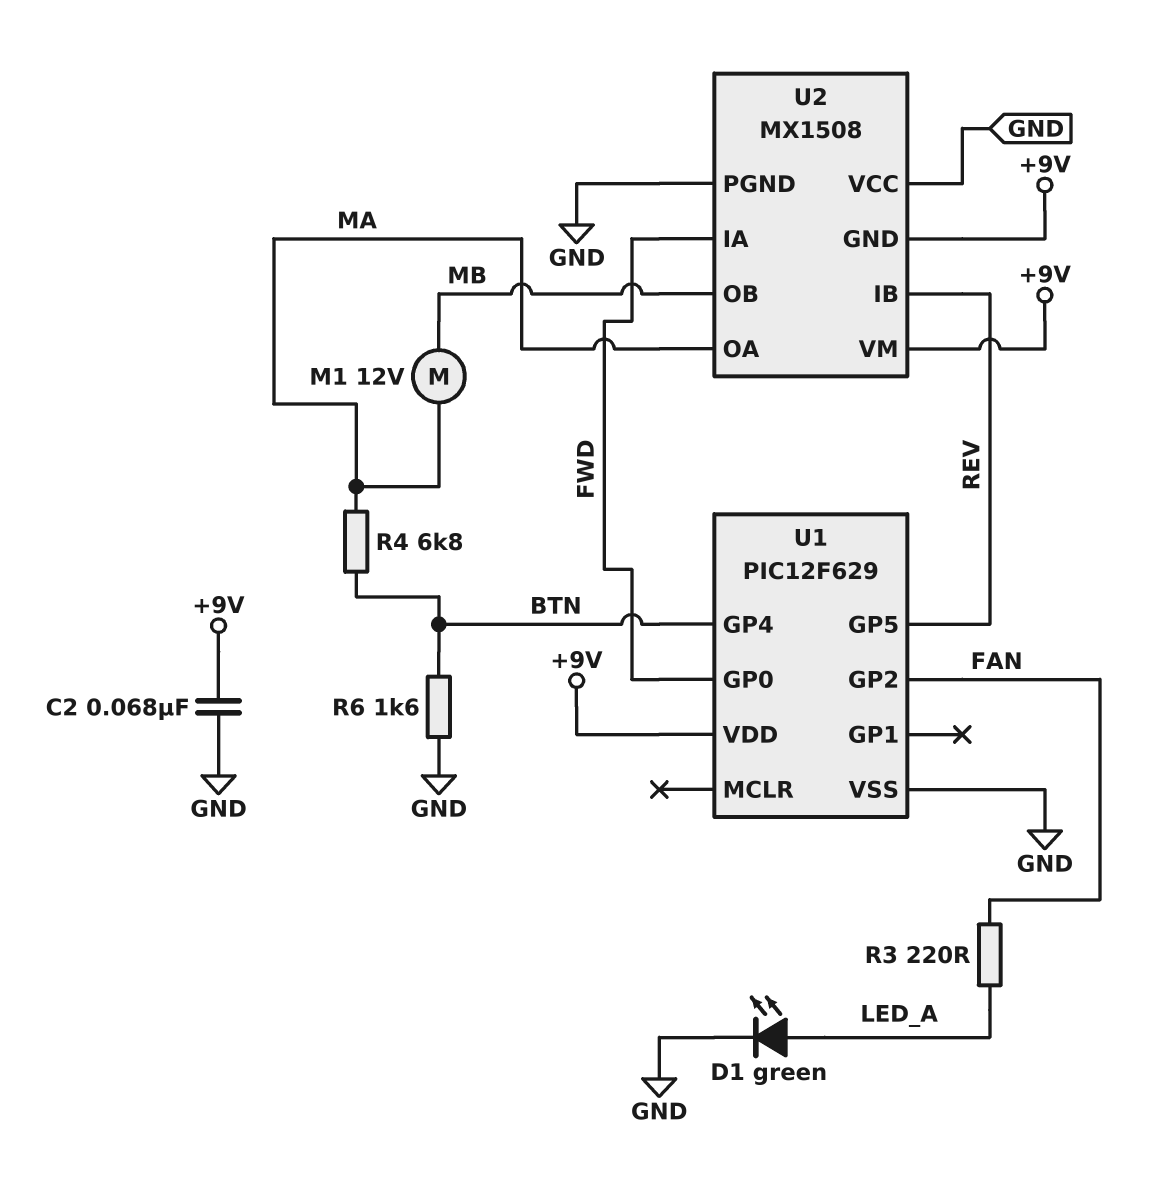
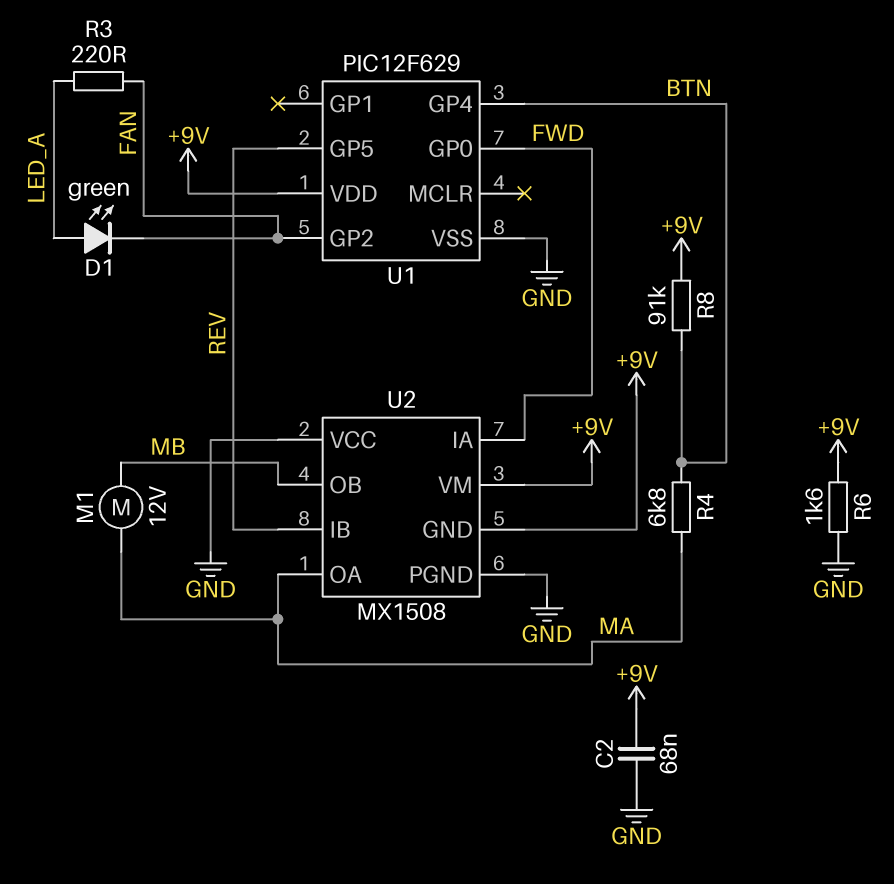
D1: LED green (A LED_A, K GND) -> LED green (A LED_A, K FAN)
R6: 1.6k (BTN, GND) -> 1.6k (+9V, GND)
R8: none -> 91k (+9V, BTN)

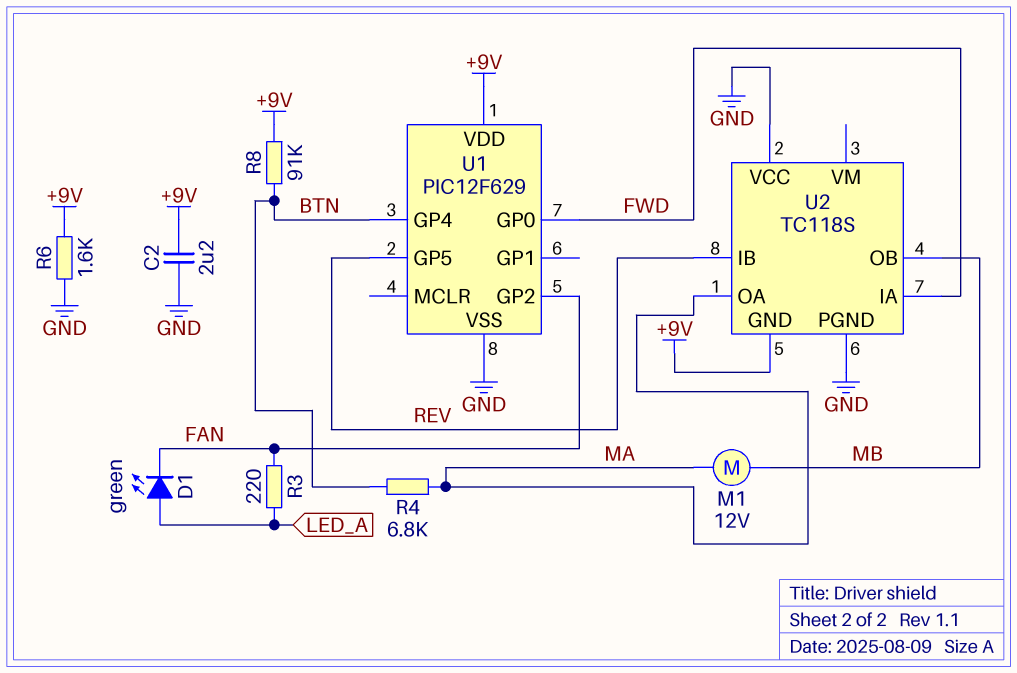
C2: 68nF (+9V, GND) -> 2.2uF (+9V, GND)
U2: MX1508 -> TC118S
U2 pin VM: +9V -> none

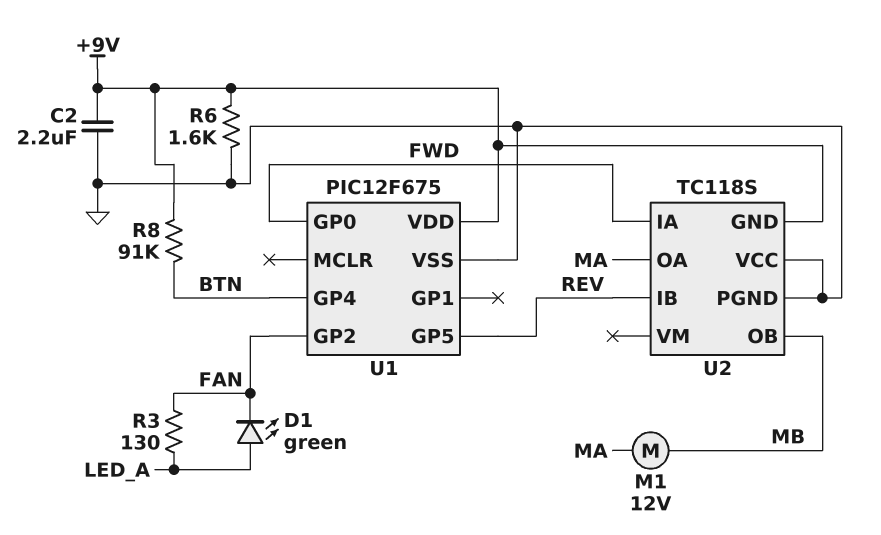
R3: 220 (FAN, LED_A) -> 130 (FAN, LED_A)
R4: 6.8k (BTN, MA) -> none
U1: PIC12F629 -> PIC12F675

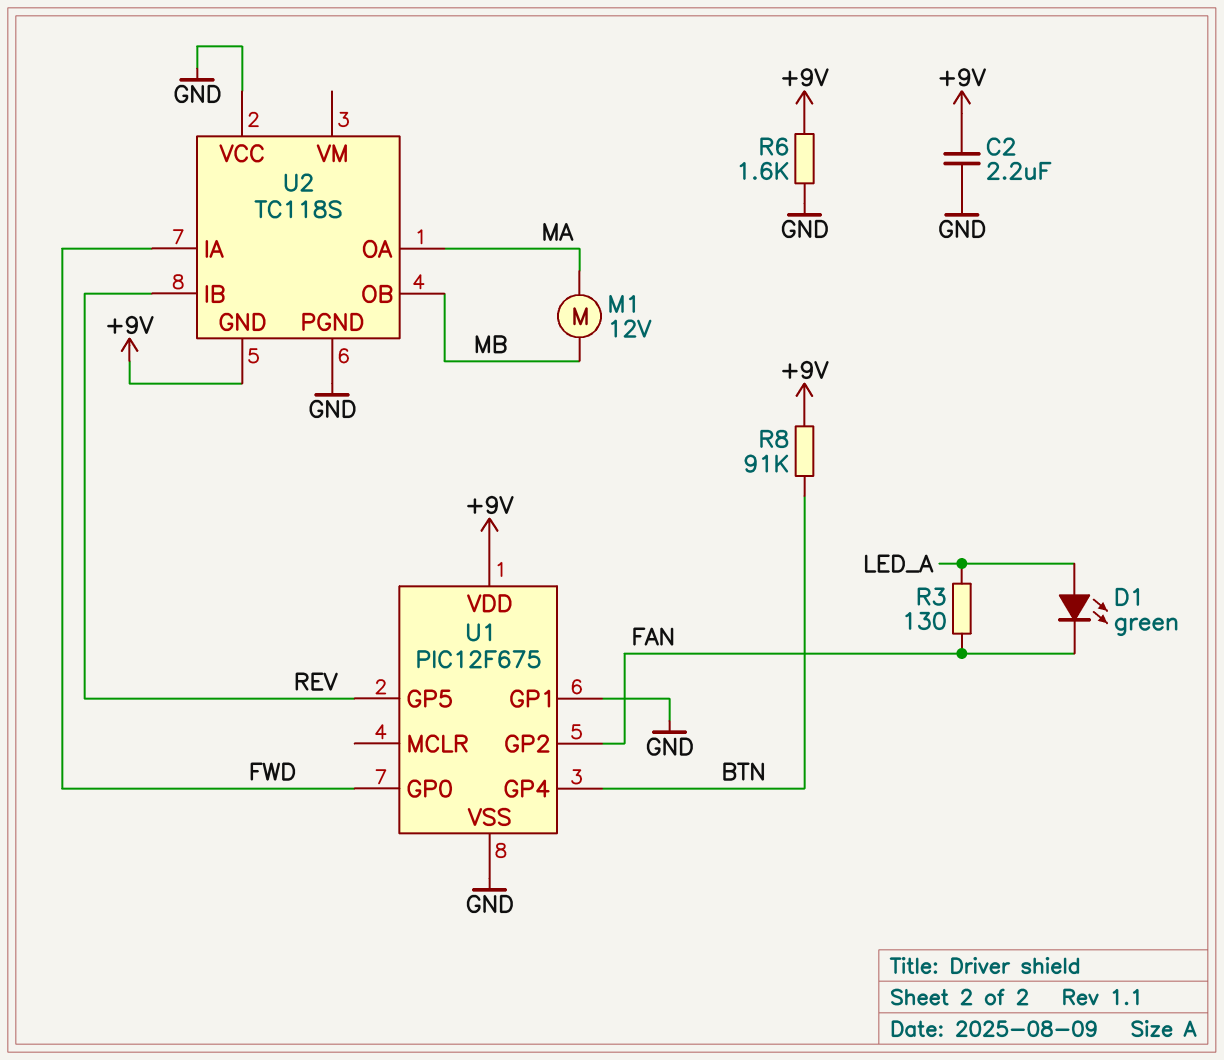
U1 pin GP1: none -> GND

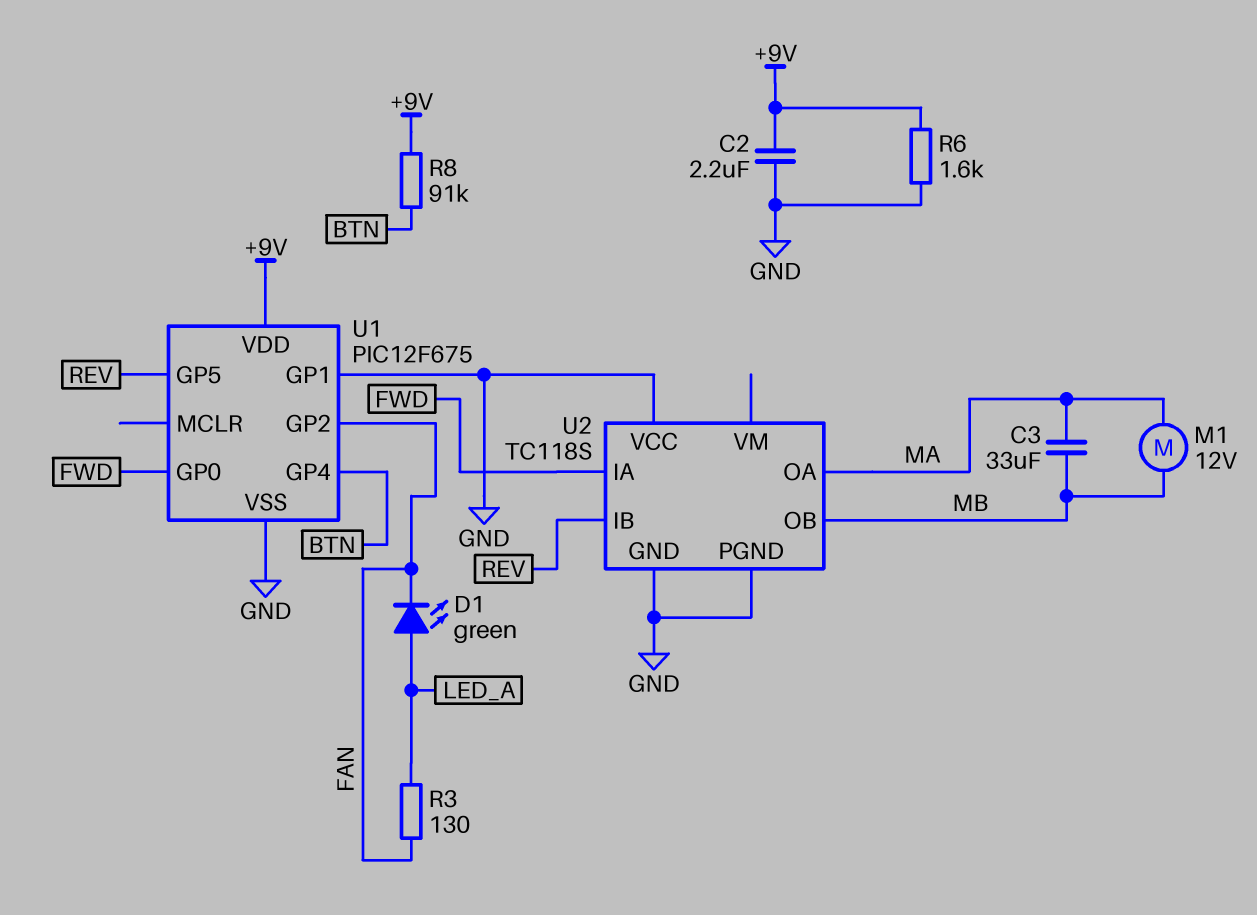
C3: none -> 33uF (MA, MB)
U2 pin GND: +9V -> GND

